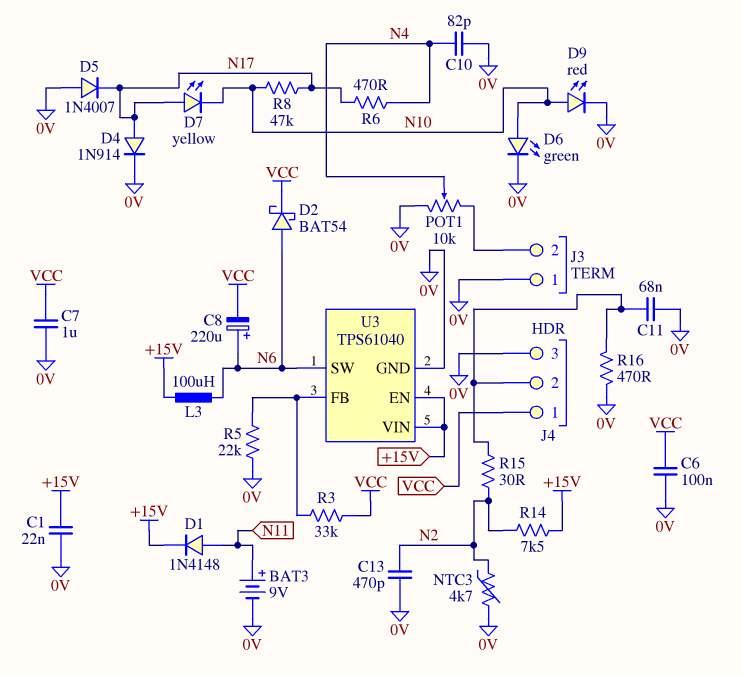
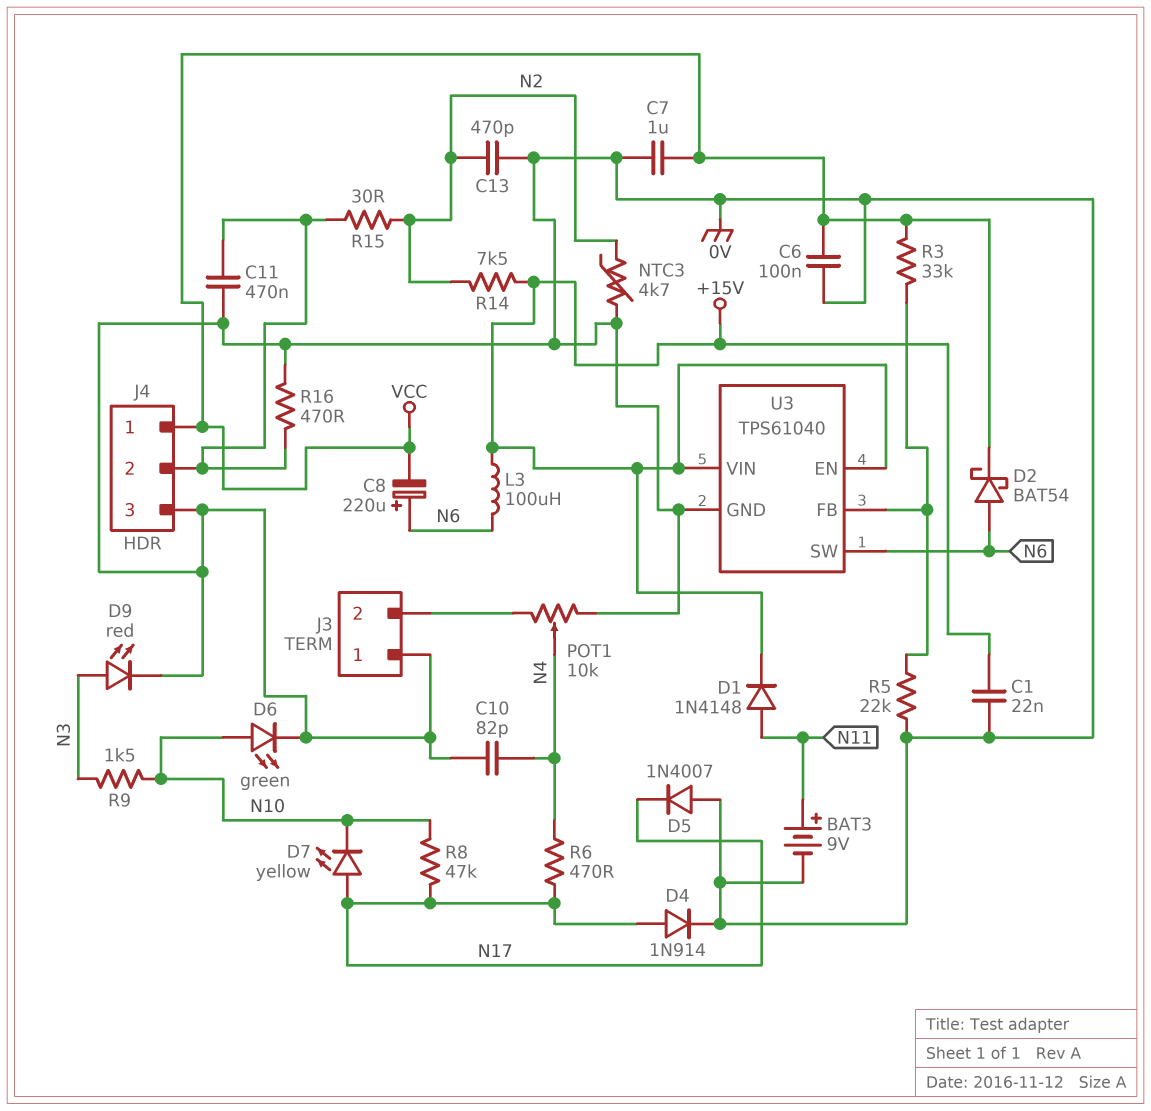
C11: 68nF (0V, J4/2) -> 470nF (0V, J4/2)
D9: LED red (A N10, K 0V) -> LED red (A N3, K 0V)
R9: none -> 1.5k (N3, N10)

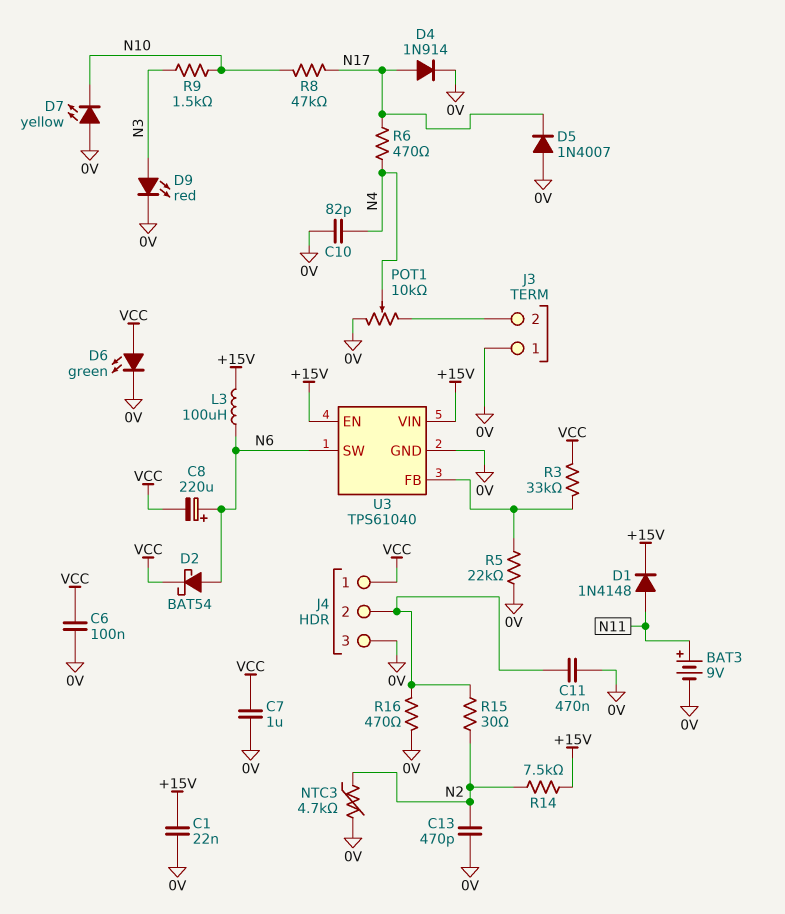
D6: LED green (A N10, K 0V) -> LED green (A VCC, K 0V)
D7: LED yellow (A N17, K N10) -> LED yellow (A 0V, K N10)

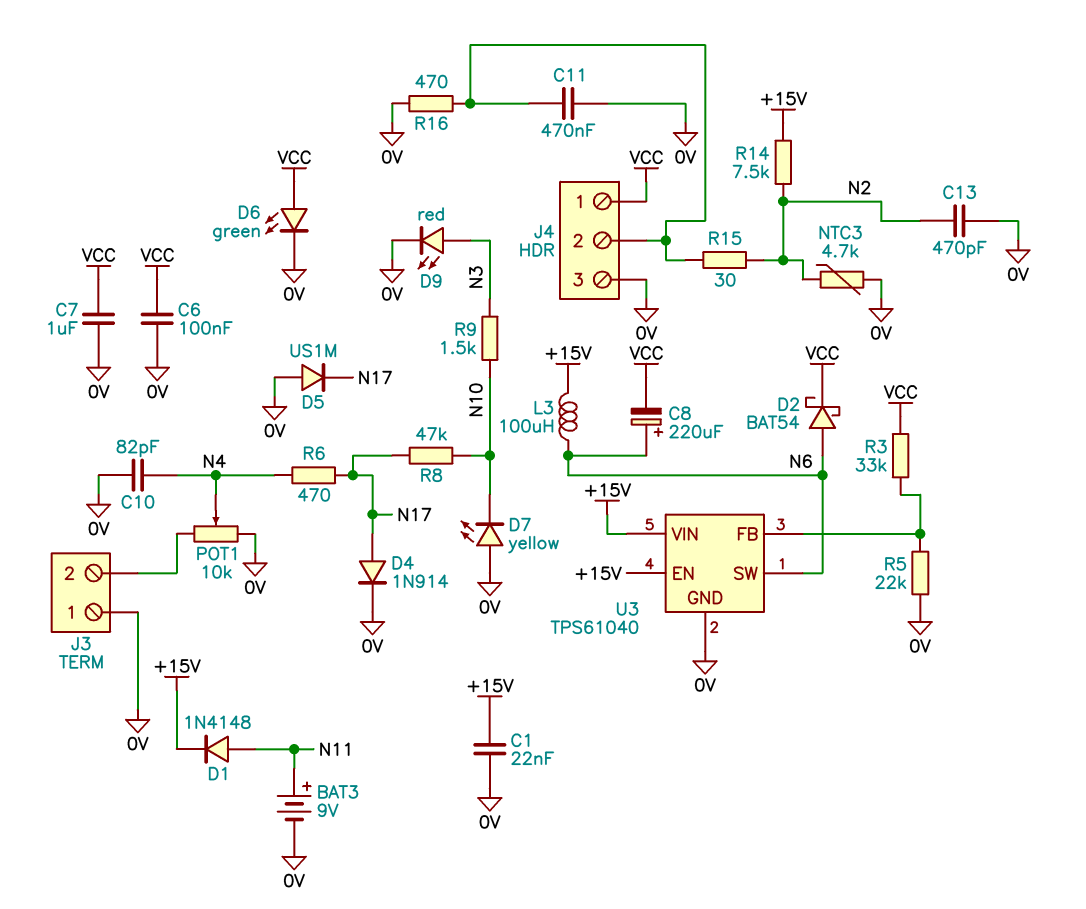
D5: diode 1N4007 (A 0V, K N17) -> diode US1M (A 0V, K N17)

